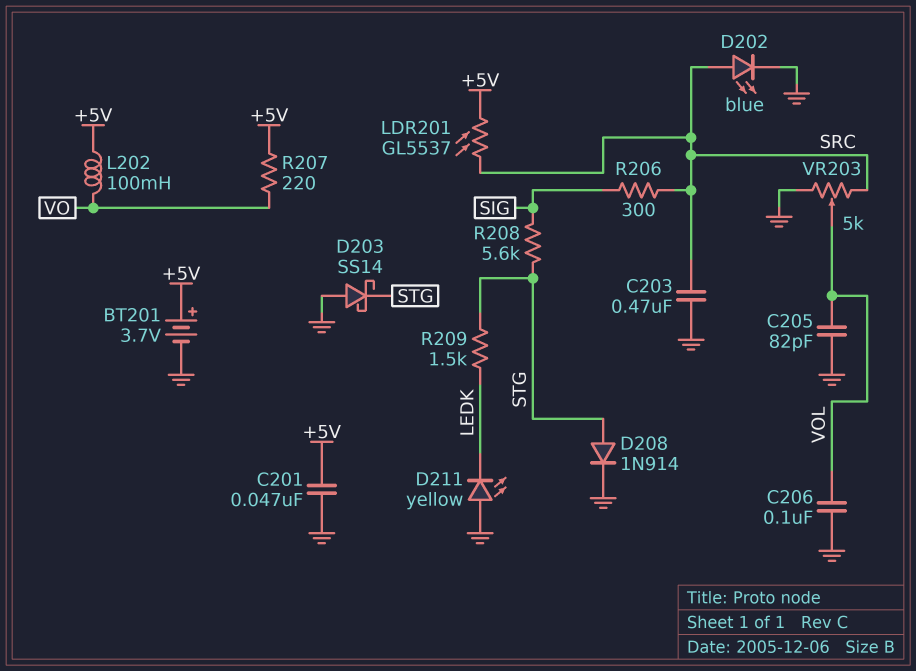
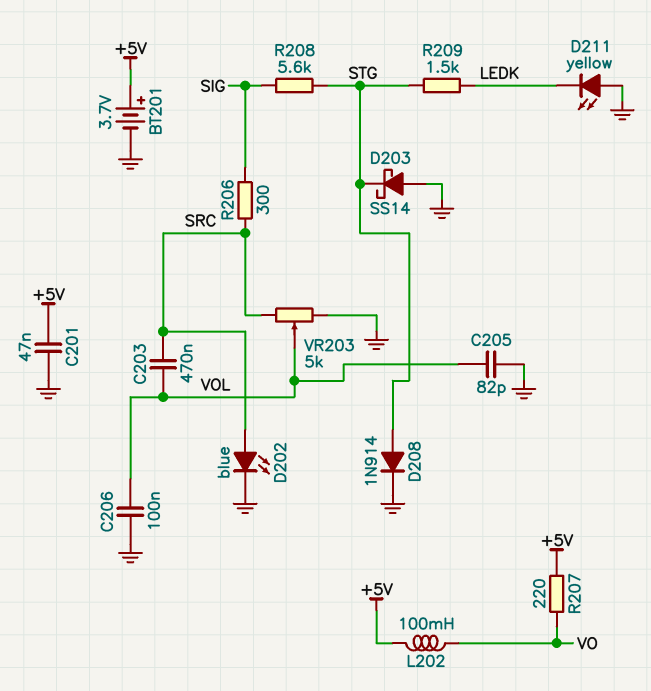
C203: 470nF (GND, SRC) -> 470nF (SRC, VOL)
LDR201: GL5537 (+5V, SRC) -> none

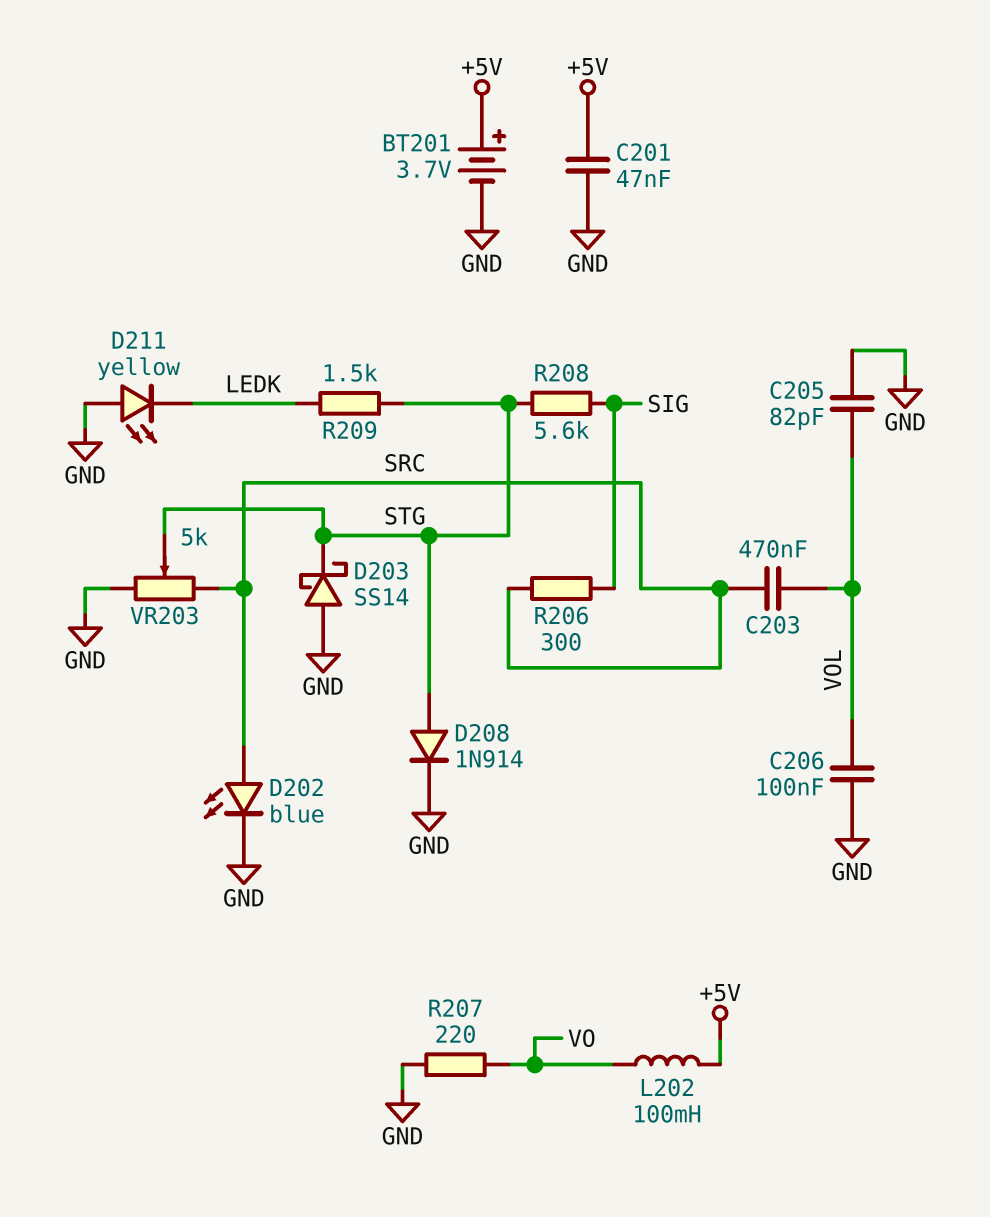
R207: 220 (+5V, VO) -> 220 (GND, VO)
VR203: 5k (GND, SRC, wiper VOL) -> 5k (GND, SRC, wiper STG)

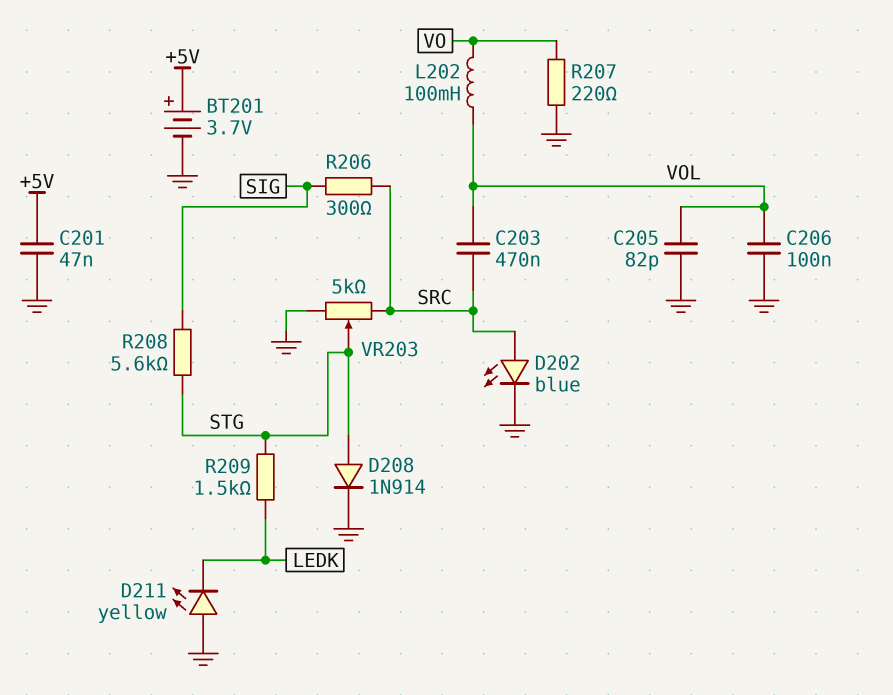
D203: schottky SS14 (A GND, K STG) -> none
L202: 100mH (+5V, VO) -> 100mH (VO, VOL)

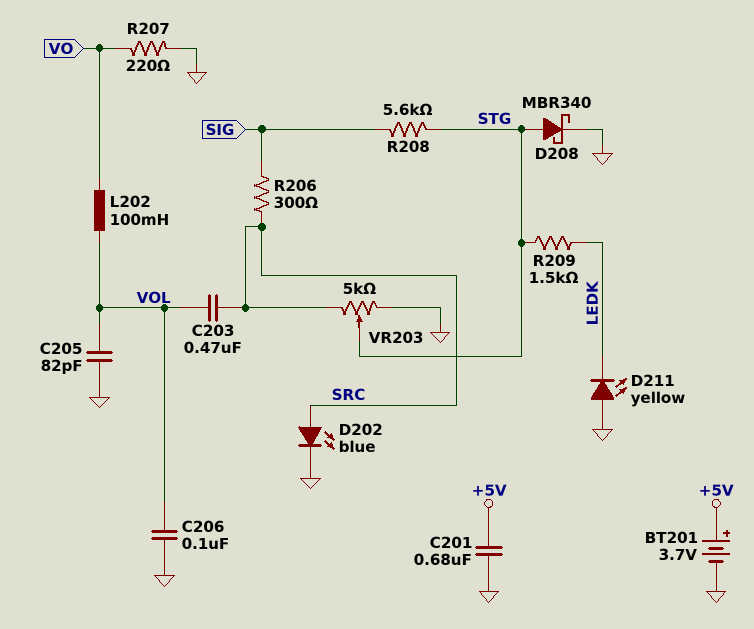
C201: 47nF (+5V, GND) -> 680nF (+5V, GND)
D208: diode 1N914 (A STG, K GND) -> schottky MBR340 (A STG, K GND)

